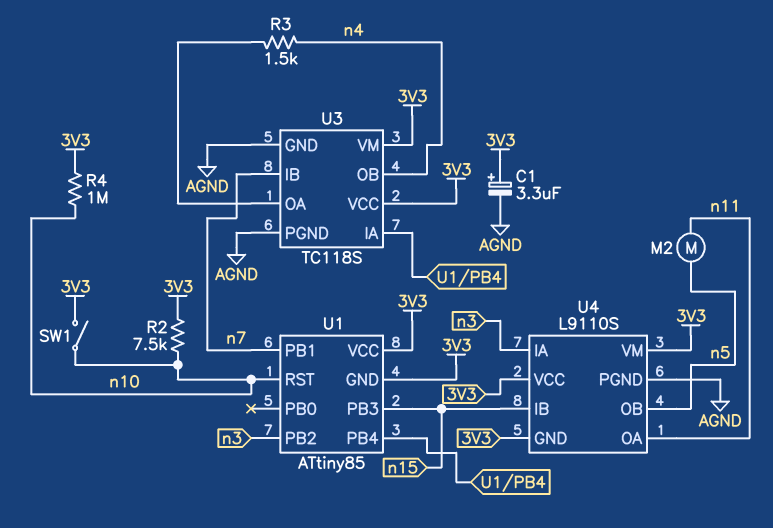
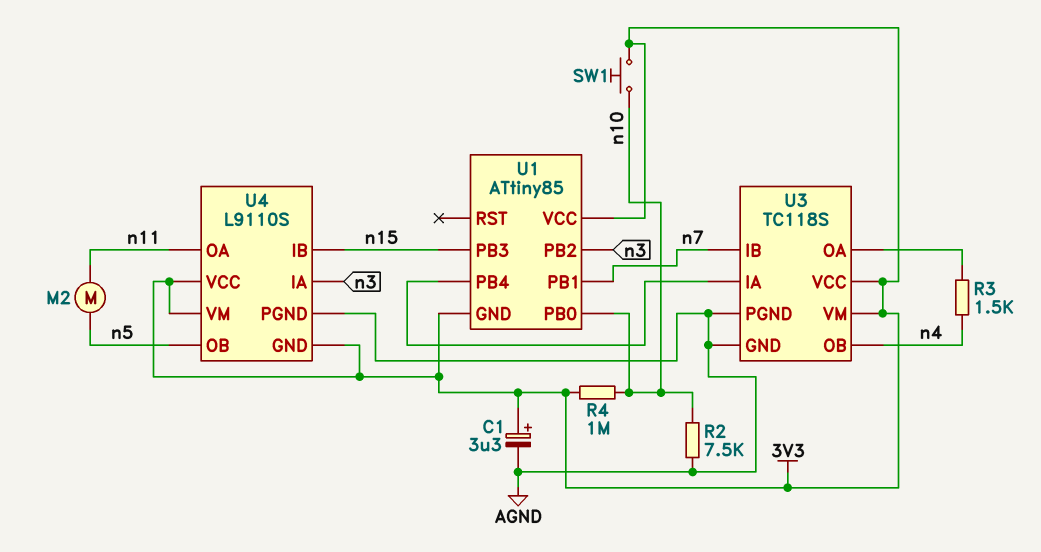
R2: 7.5k (3V3, n10) -> 7.5k (AGND, n10)
SW1: switch (3V3, n10) -> button (3V3, n10)
U1 pin PB0: none -> n10
U1 pin RST: n10 -> none

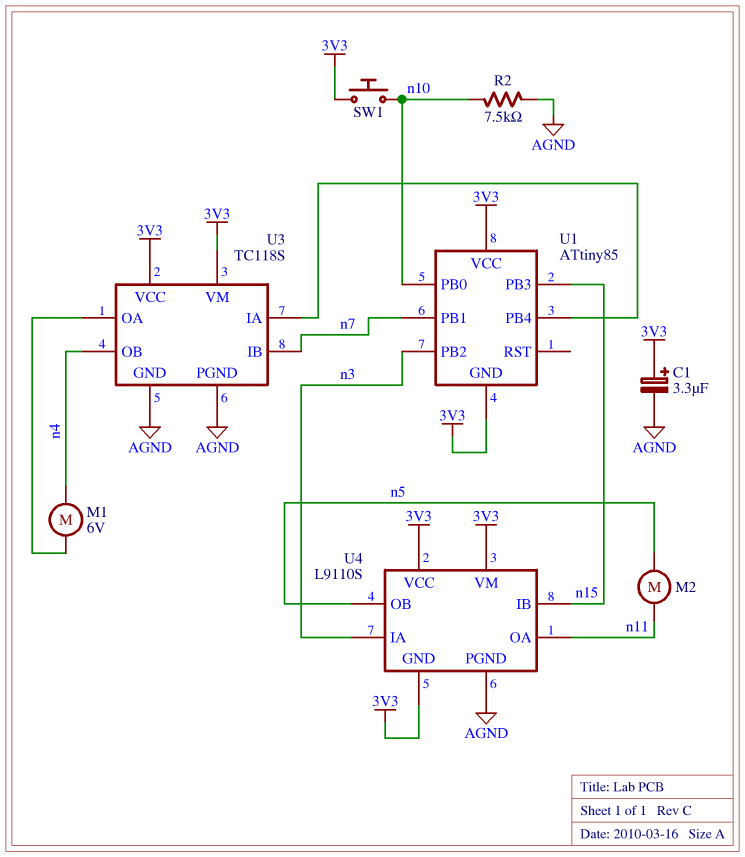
M1: none -> motor 6V (U3/OA, n4)
R3: 1.5k (U3/OA, n4) -> none
R4: 1M (3V3, n10) -> none

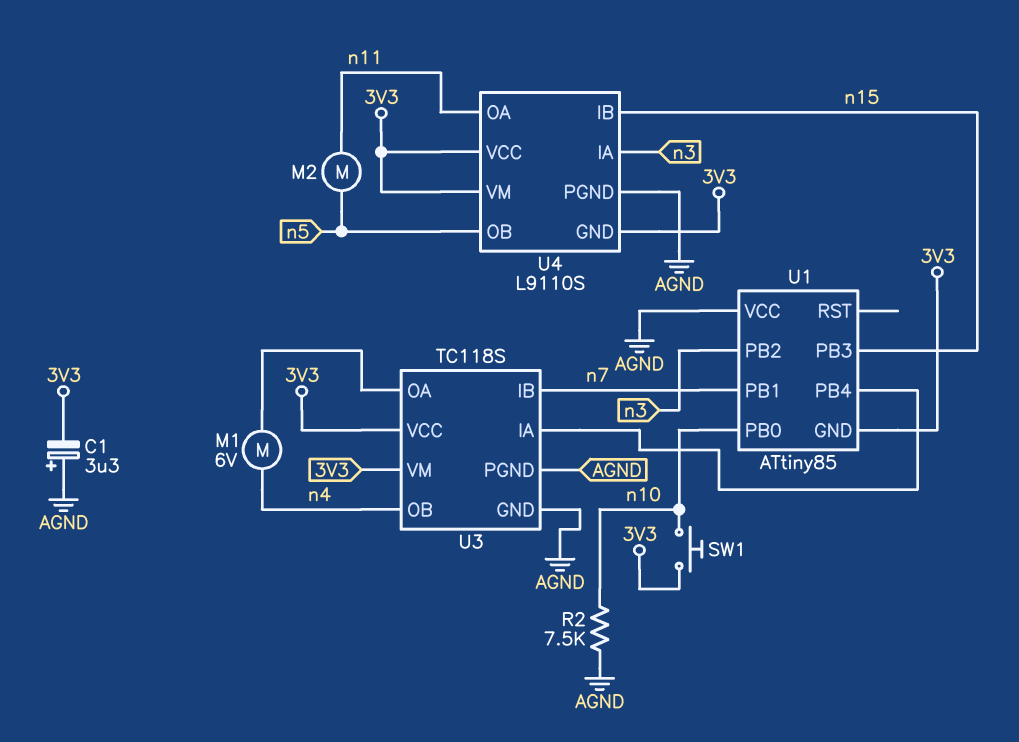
C1: 3.3uF (plus 3V3, minus AGND) -> 3.3uF (plus AGND, minus 3V3)
U1 pin VCC: 3V3 -> AGND

